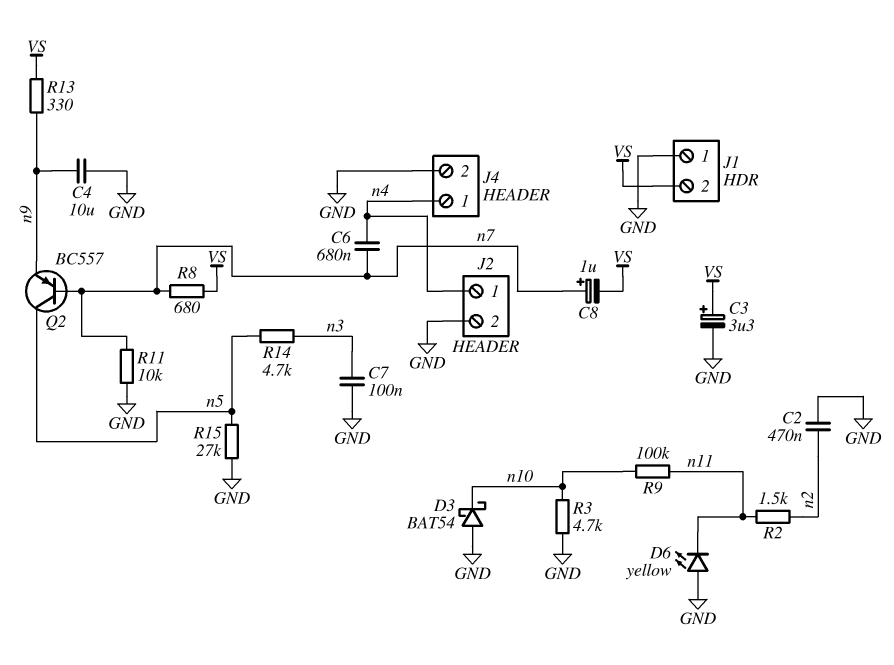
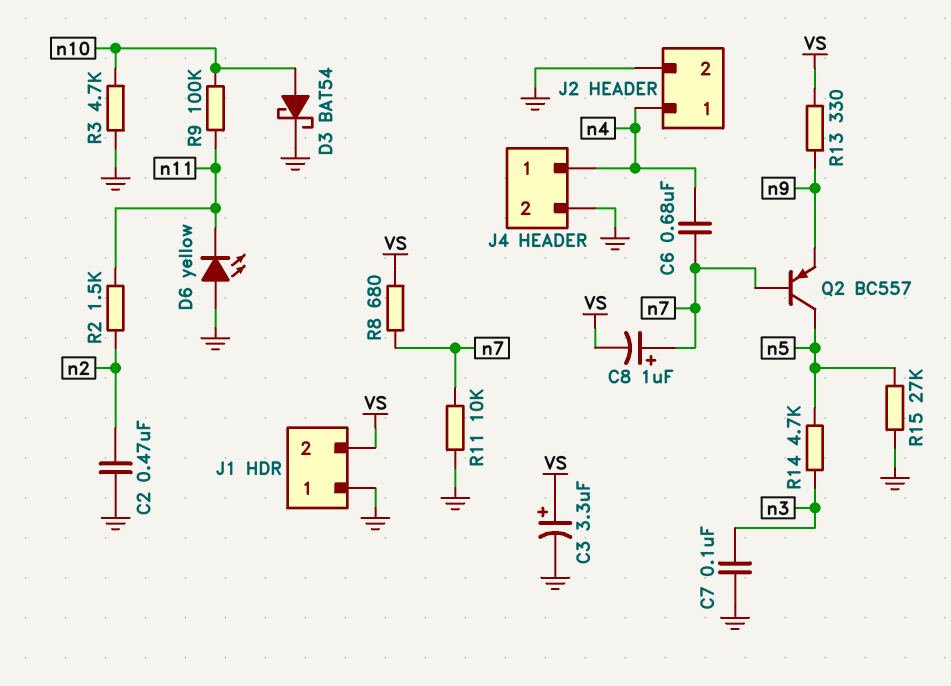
C4: 10uF (GND, n9) -> none
D3: schottky BAT54 (A GND, K n10) -> schottky BAT54 (A n10, K GND)

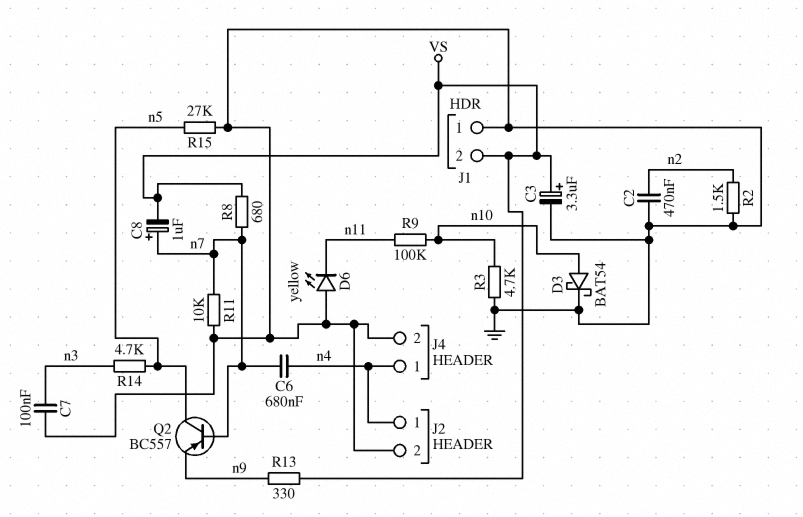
R2: 1.5k (n2, n11) -> 1.5k (GND, n2)

